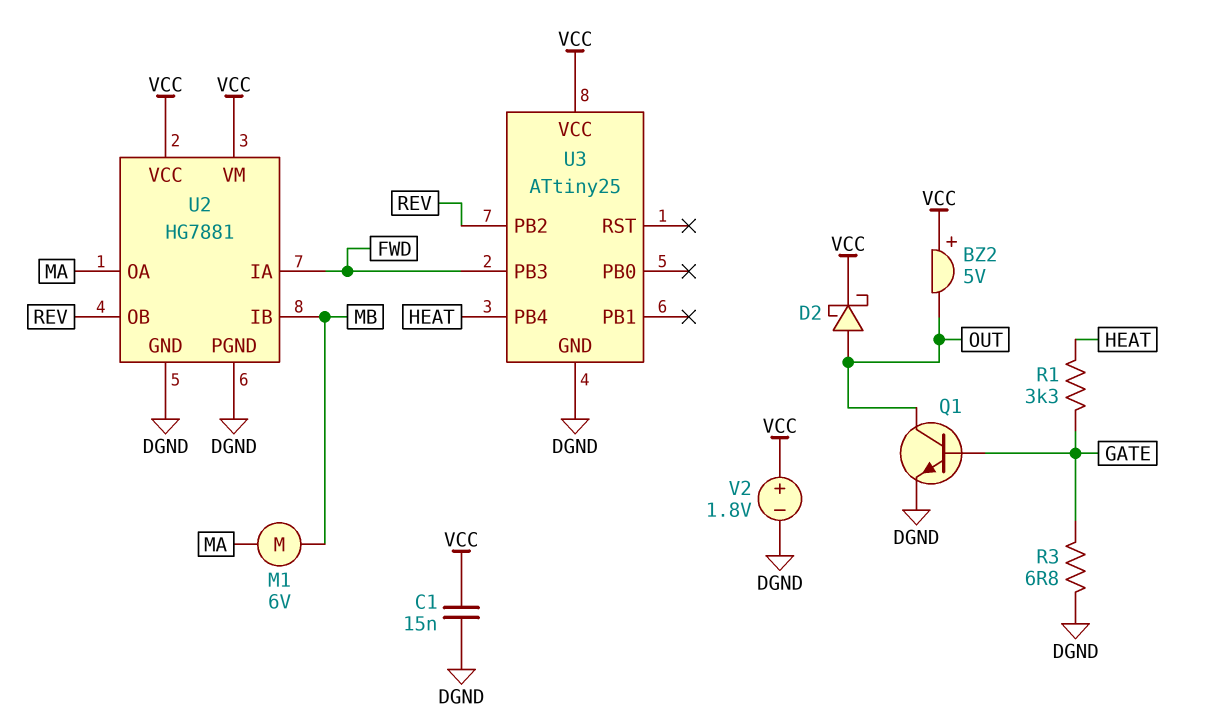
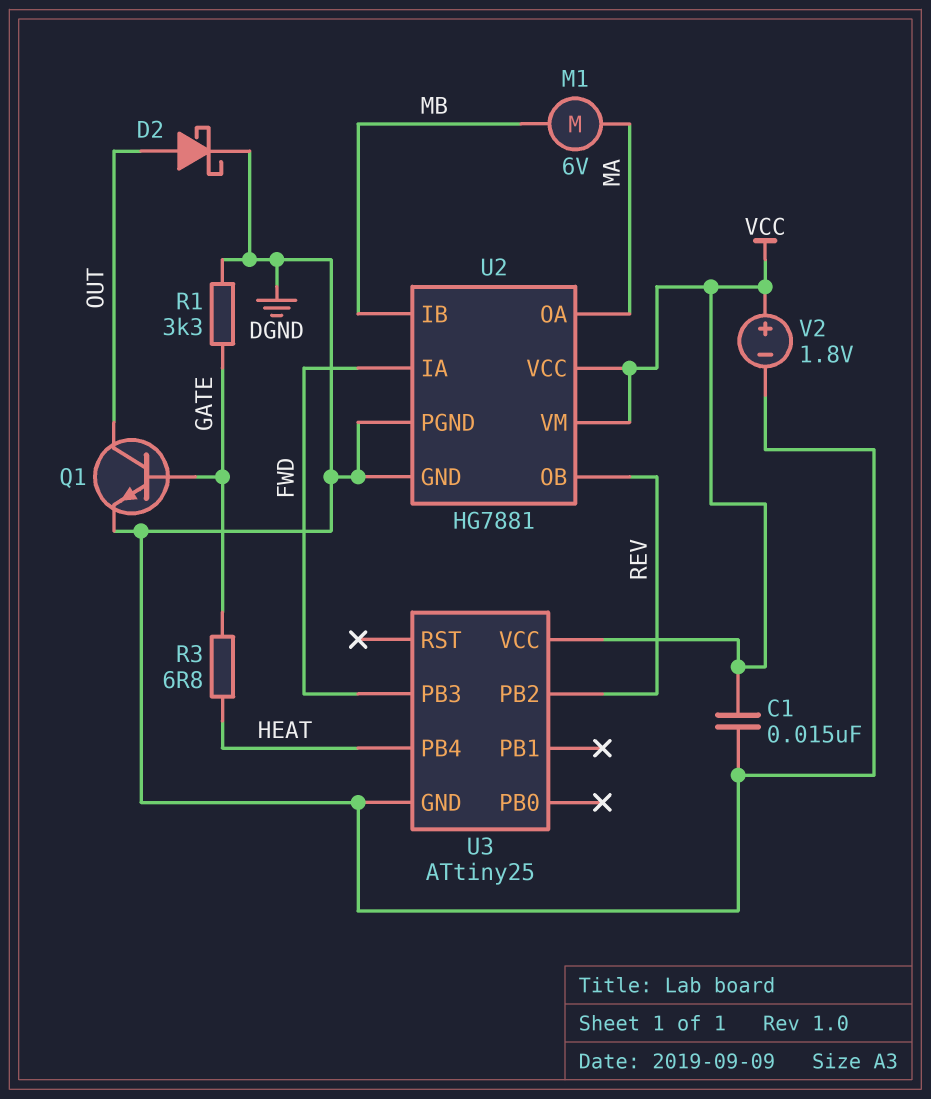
BZ2: buzzer 5V (plus VCC, minus OUT) -> none
D2: schottky (A OUT, K VCC) -> schottky (A OUT, K DGND)
R1: 3.3k (GATE, HEAT) -> 3.3k (DGND, GATE)
R3: 6.8 (DGND, GATE) -> 6.8 (GATE, HEAT)

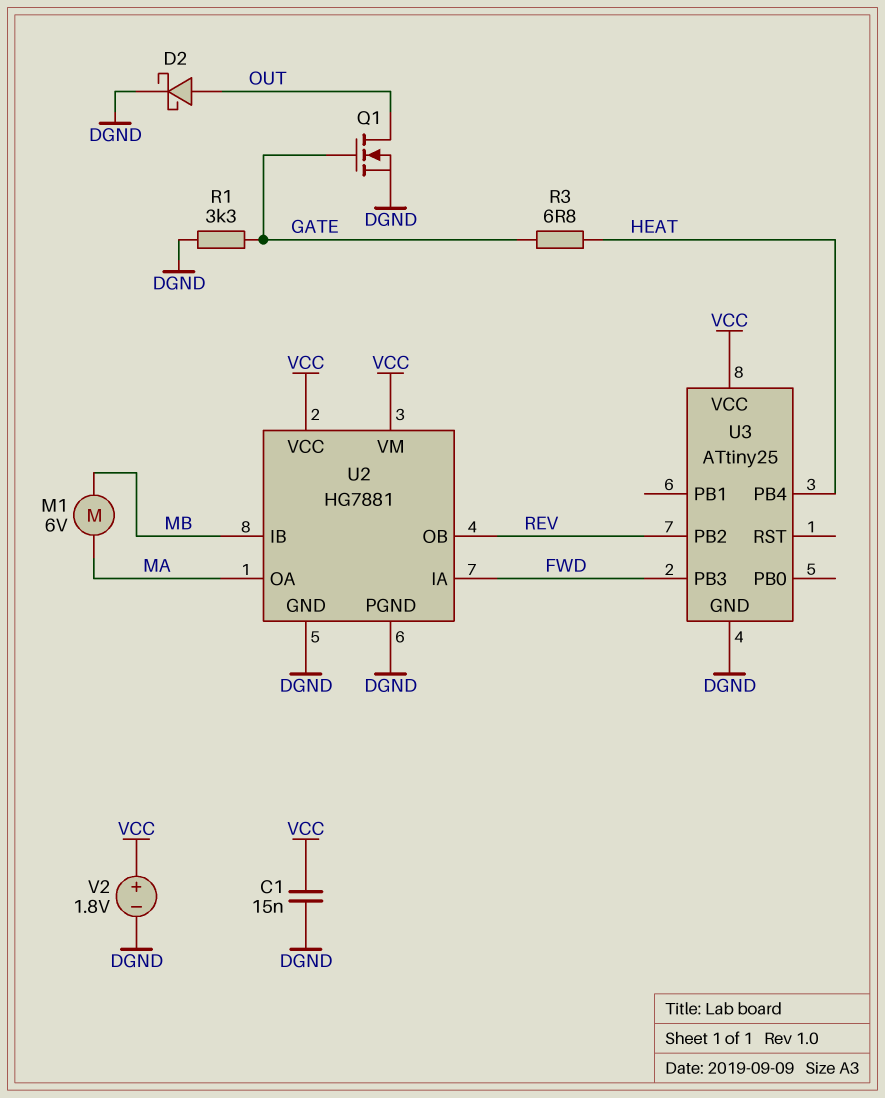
Q1: NPN (B GATE, C OUT, E DGND) -> NMOS (G GATE, D OUT, S DGND)

